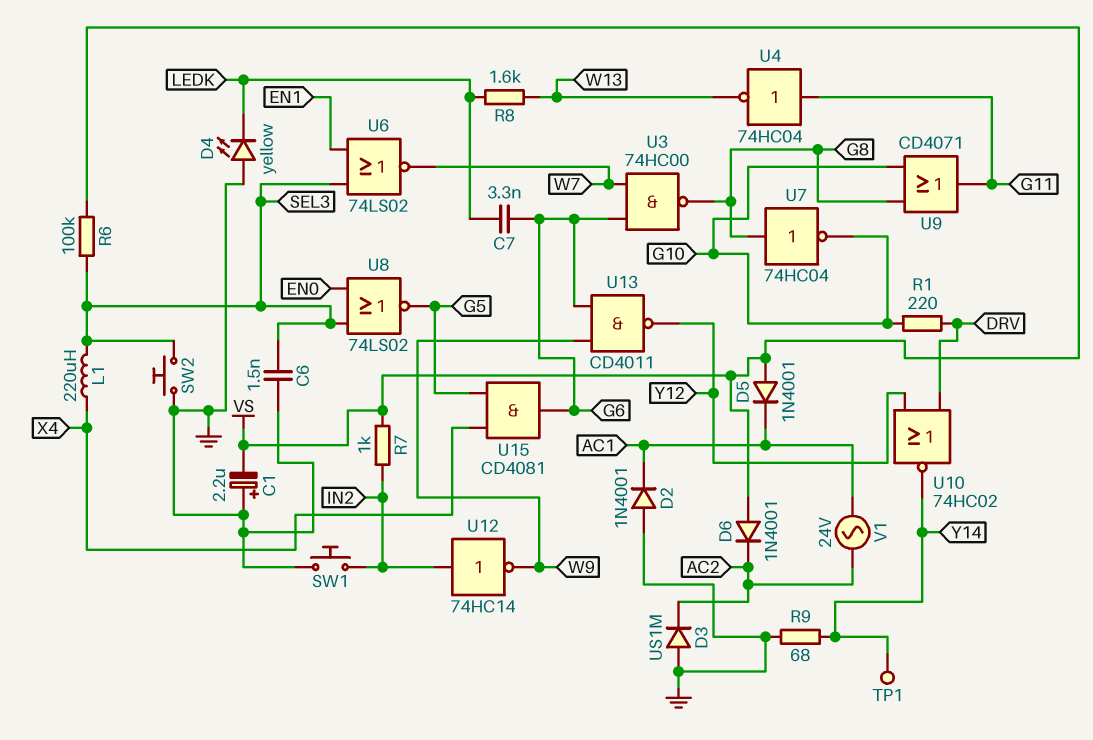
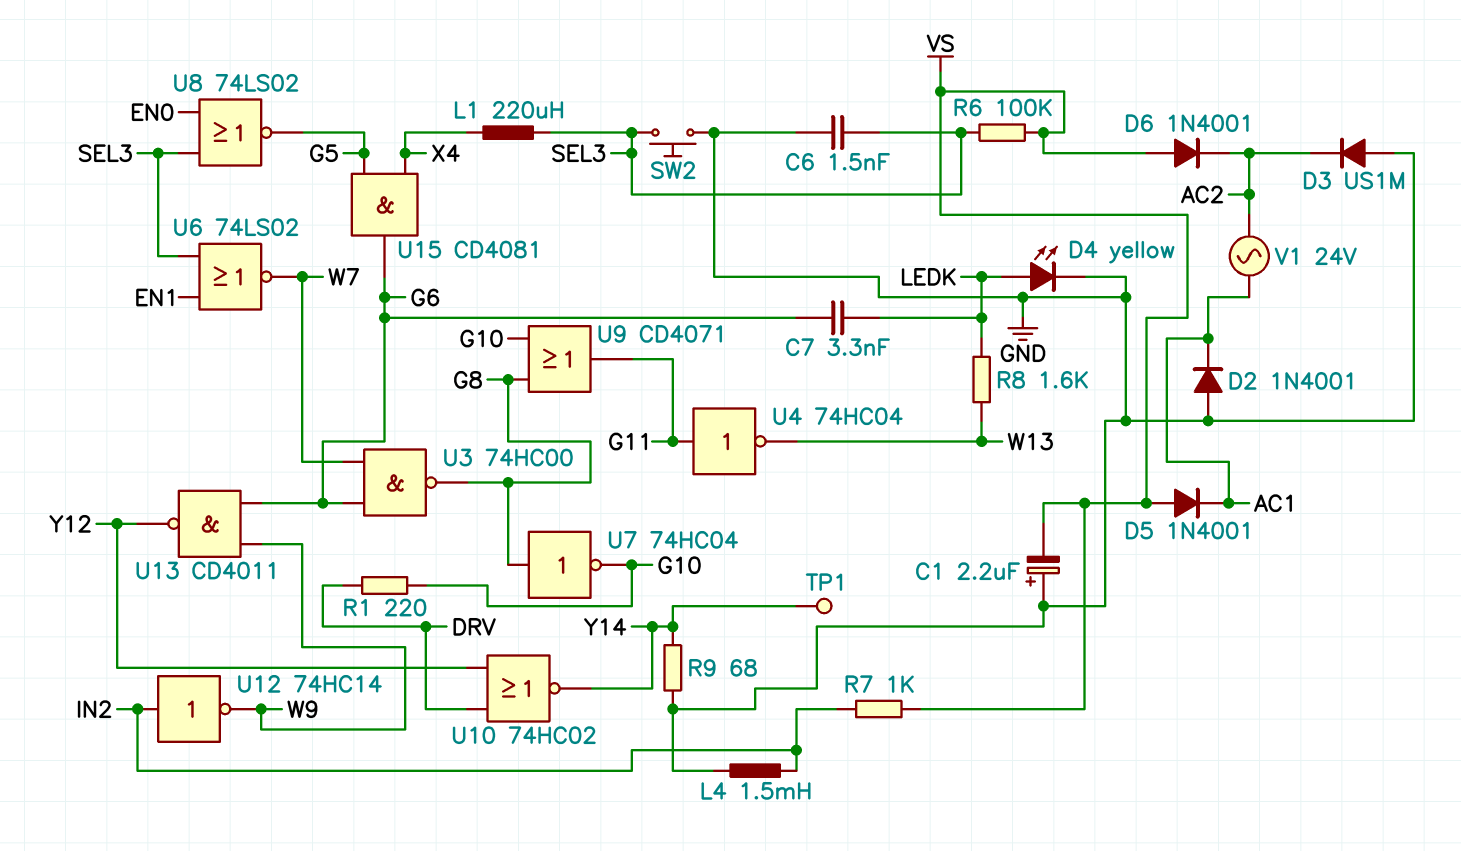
D4: LED yellow (A GND, K LEDK) -> LED yellow (A LEDK, K GND)
L4: none -> 1.5mH (GND, IN2)
SW1: button (GND, IN2) -> none

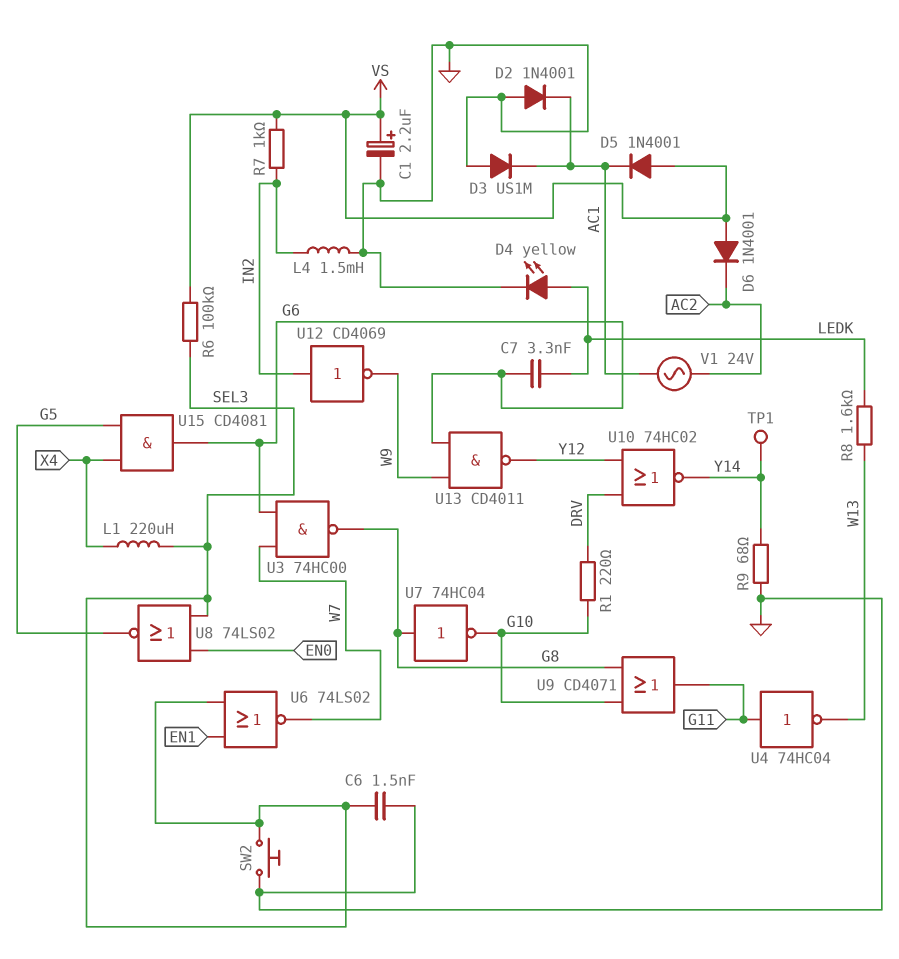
C1: 2.2uF (plus GND, minus VS) -> 2.2uF (plus VS, minus GND)
D3: diode US1M (A GND, K AC2) -> diode US1M (A GND, K AC1)
U12: NOT 74HC14 (in IN2, out W9) -> NOT CD4069 (in IN2, out W9)

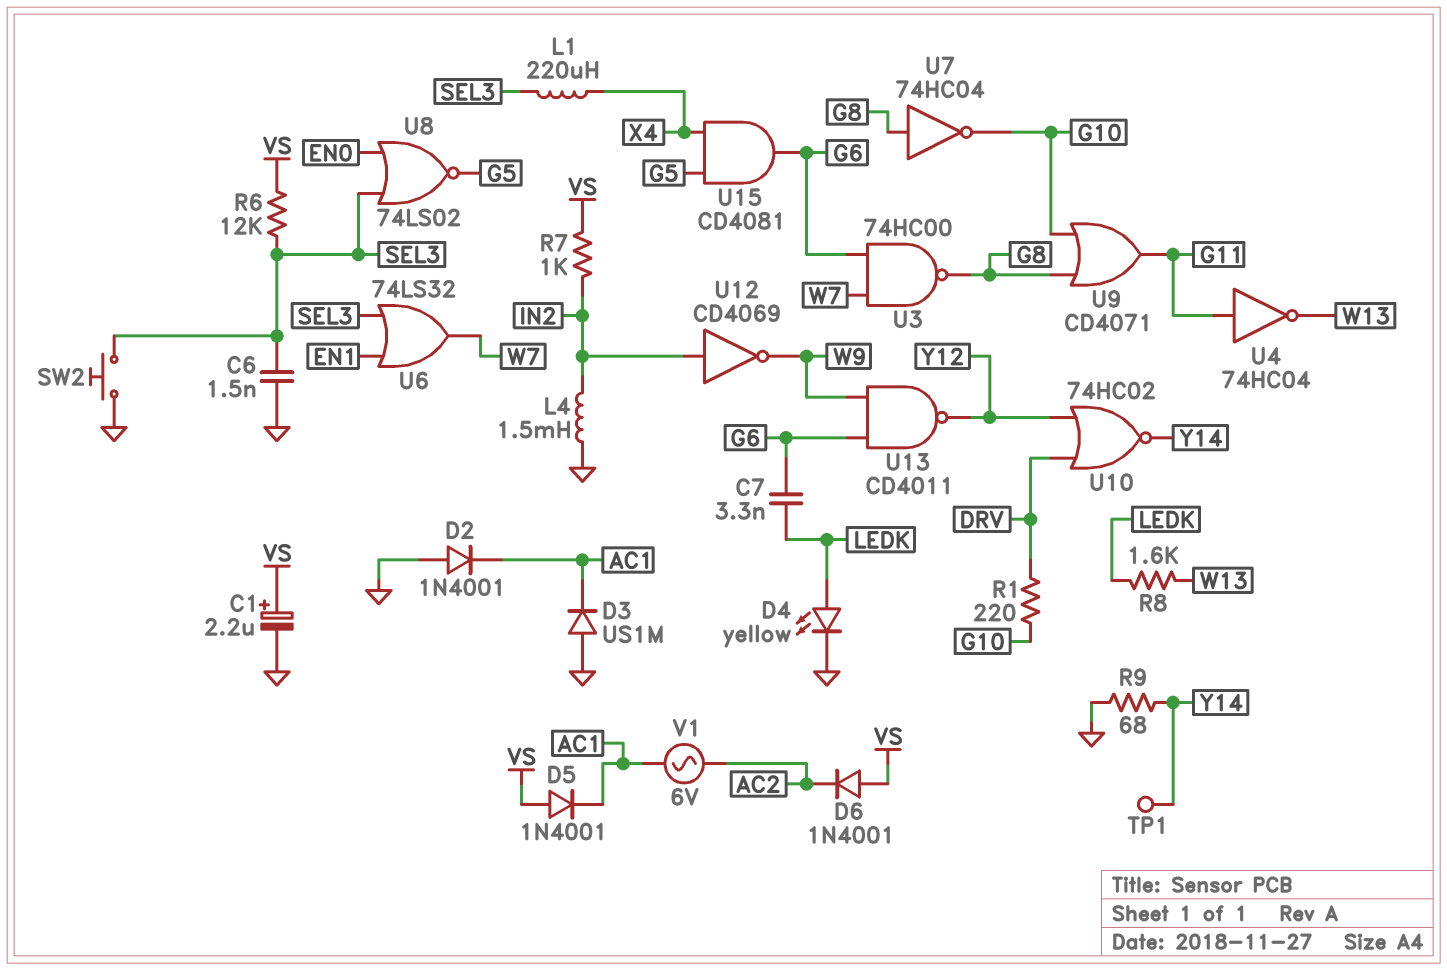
R6: 100k (SEL3, VS) -> 12k (SEL3, VS)
U6: NOR 74LS02 (in EN1, in SEL3, out W7) -> OR 74LS32 (in EN1, in SEL3, out W7)
V1: AC 24V (AC1, AC2) -> AC 6V (AC1, AC2)

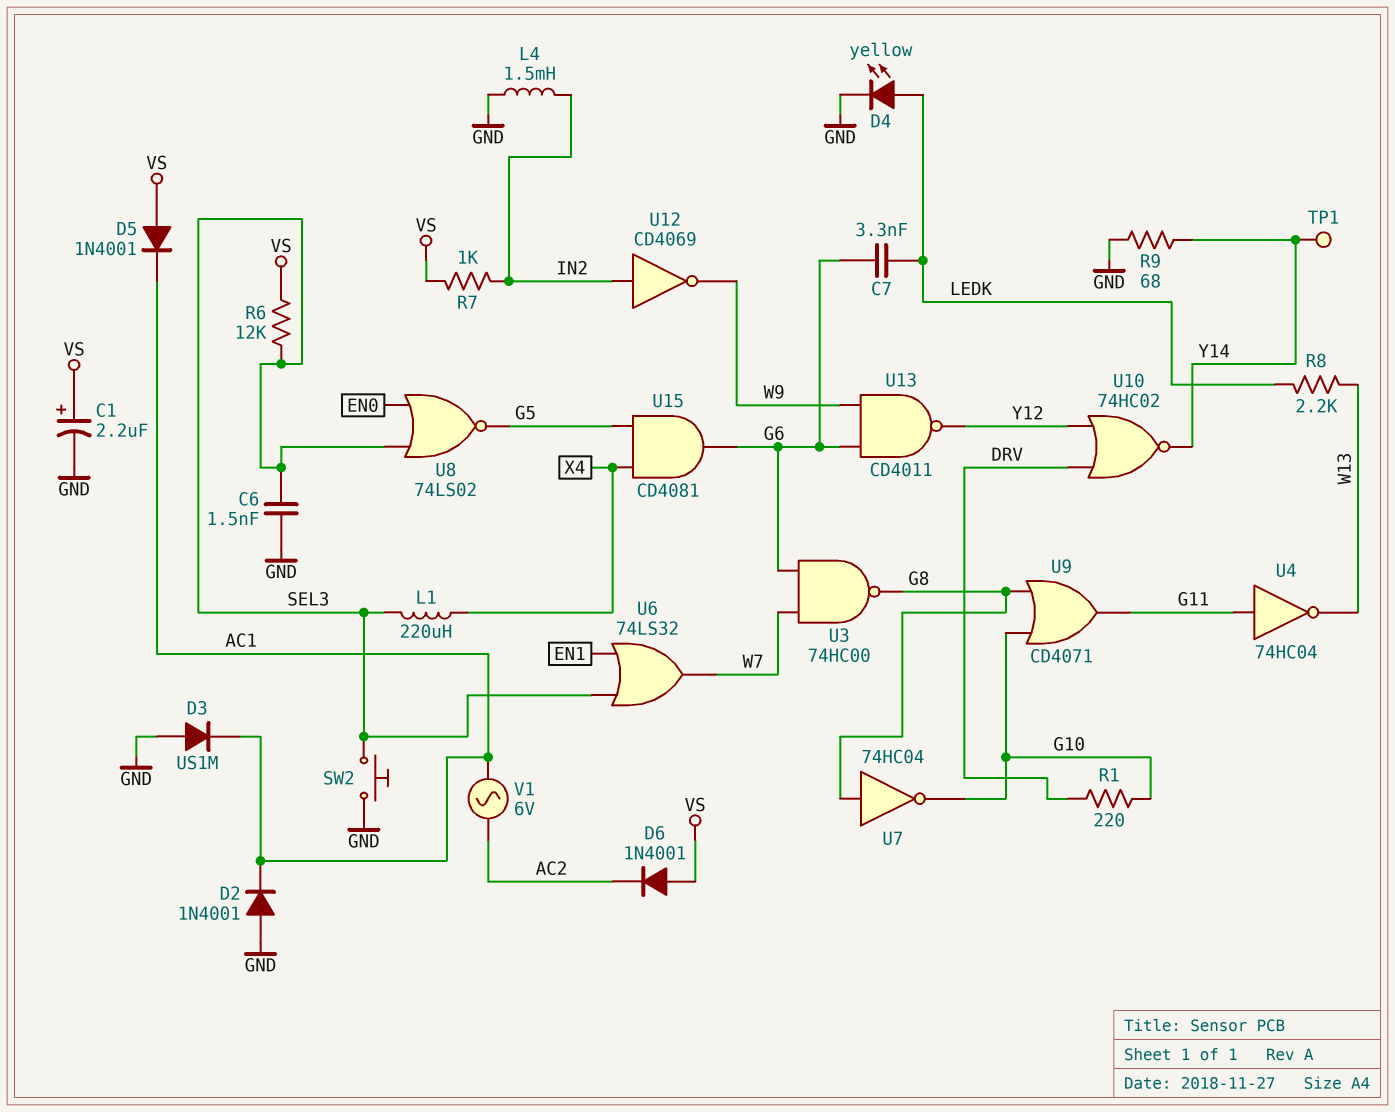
R8: 1.6k (LEDK, W13) -> 2.2k (LEDK, W13)

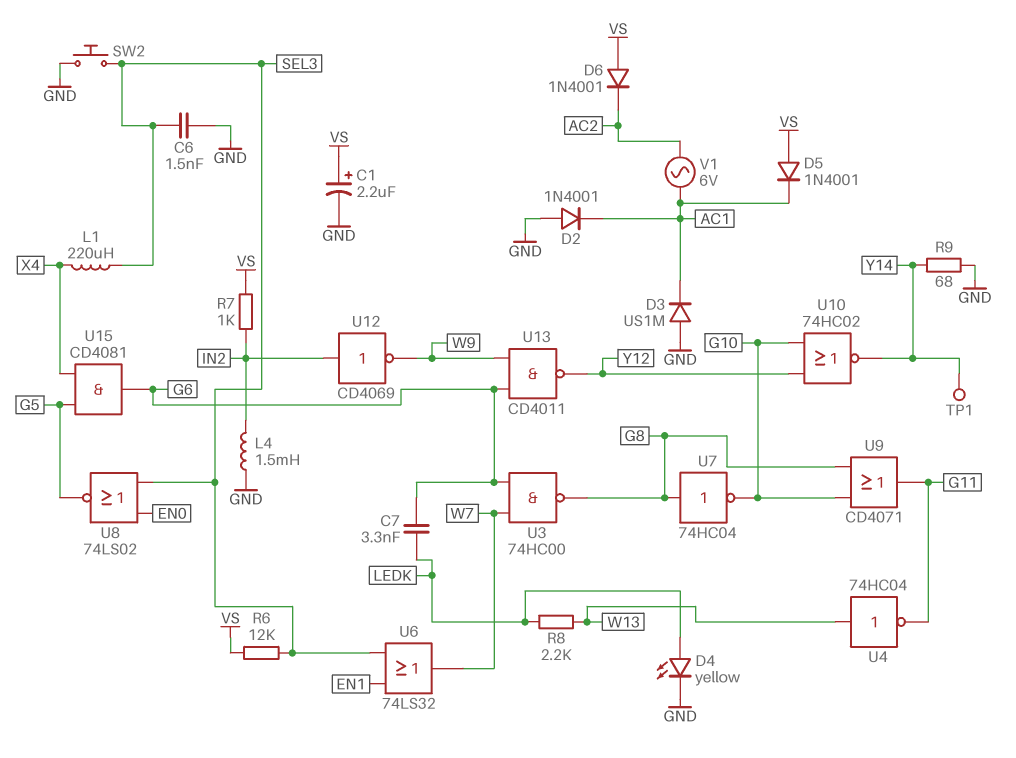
R1: 220 (DRV, G10) -> none
U4: NOT 74HC04 (in G11, out W13) -> NOT 74HC04 (in W13, out G11)
U10: NOR 74HC02 (in DRV, in Y12, out Y14) -> NOR 74HC02 (in G10, in Y12, out Y14)

